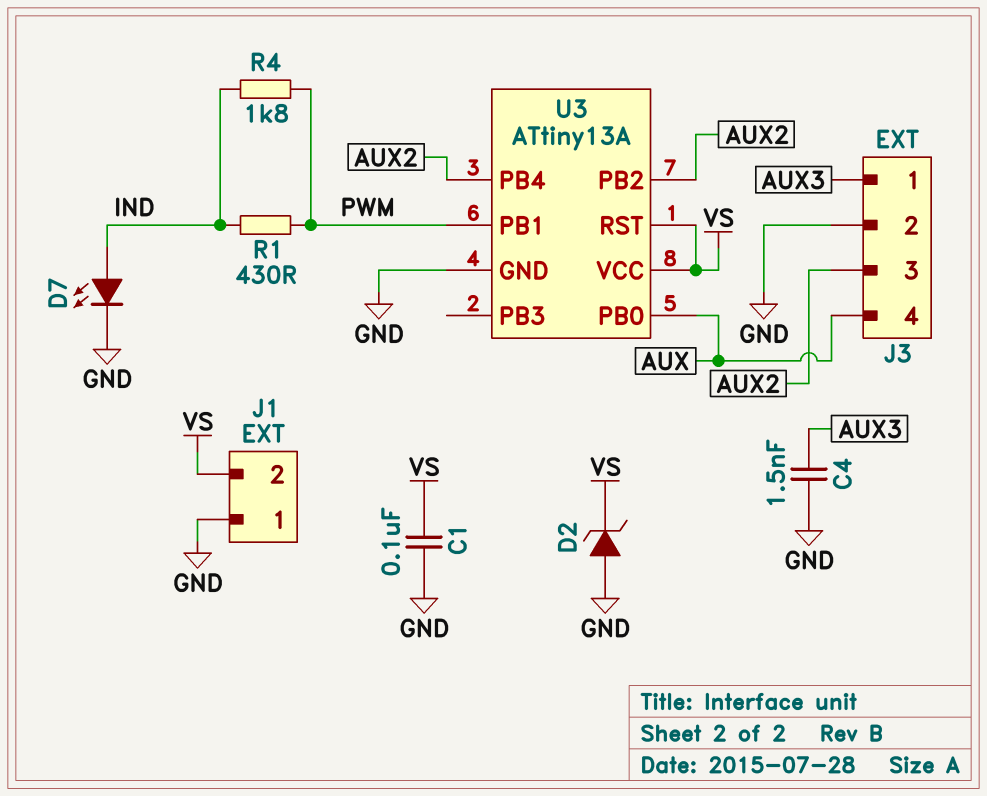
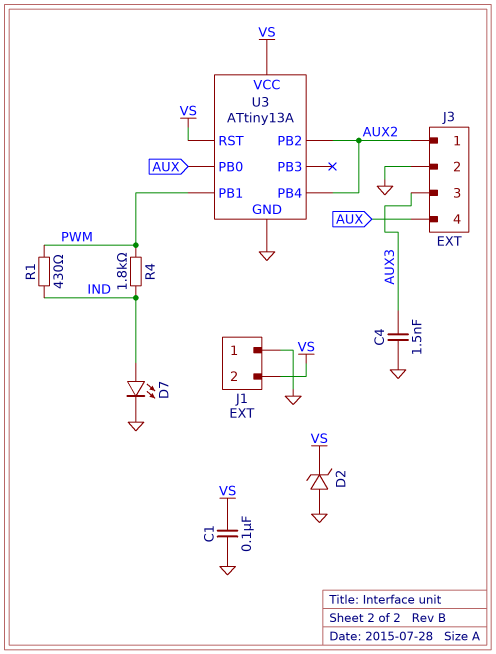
J3 pin 1: AUX3 -> AUX2
J3 pin 3: AUX2 -> AUX3

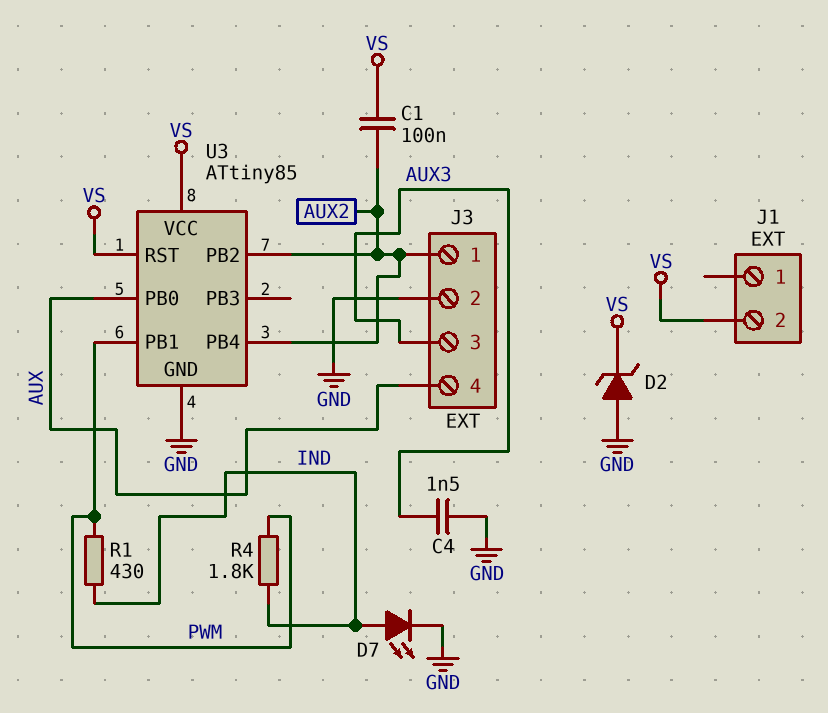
C1: 100nF (GND, VS) -> 100nF (AUX2, VS)
J1 pin 1: GND -> none
U3: ATtiny13A -> ATtiny85

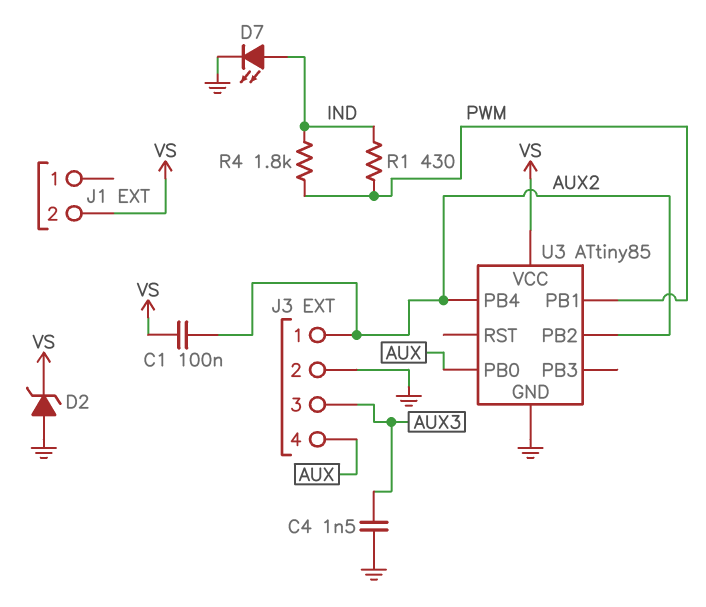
U3 pin RST: VS -> none

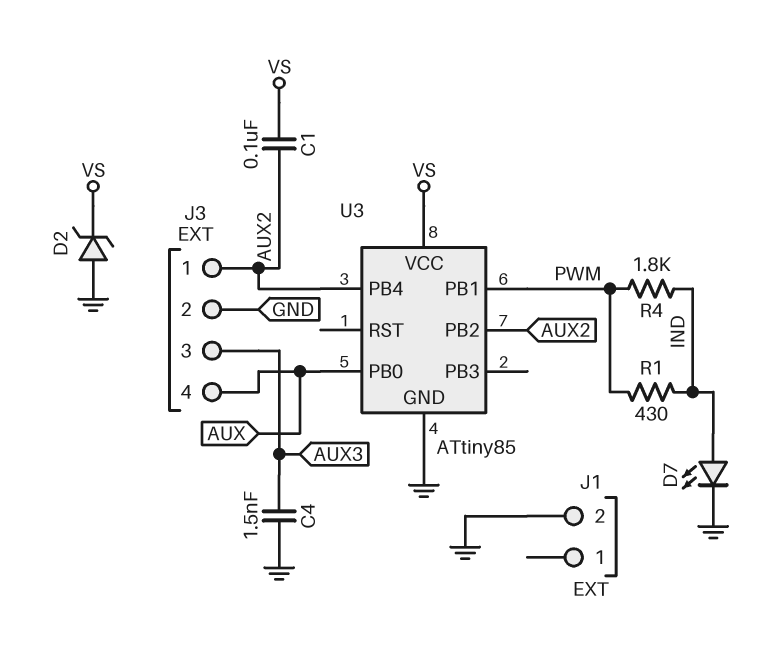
J1 pin 2: VS -> GND

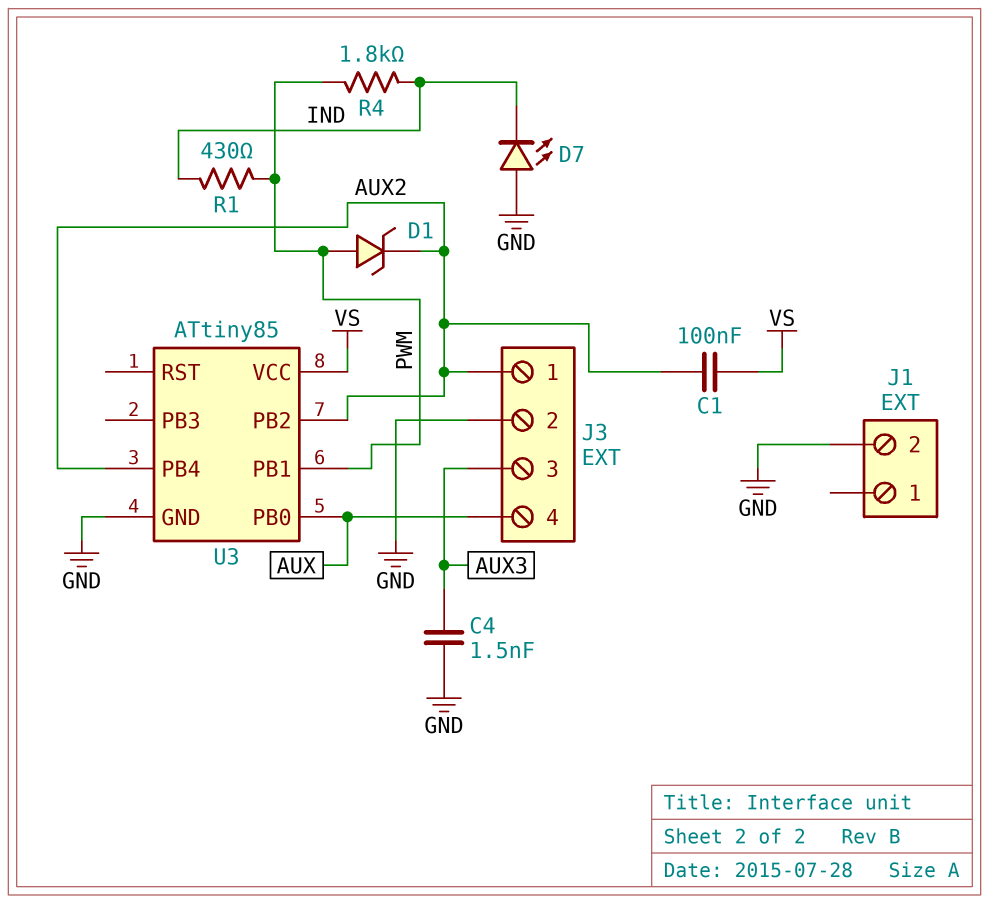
D1: none -> zener (A PWM, K AUX2)
D2: zener (A GND, K VS) -> none
D7: LED (A IND, K GND) -> LED (A GND, K IND)

